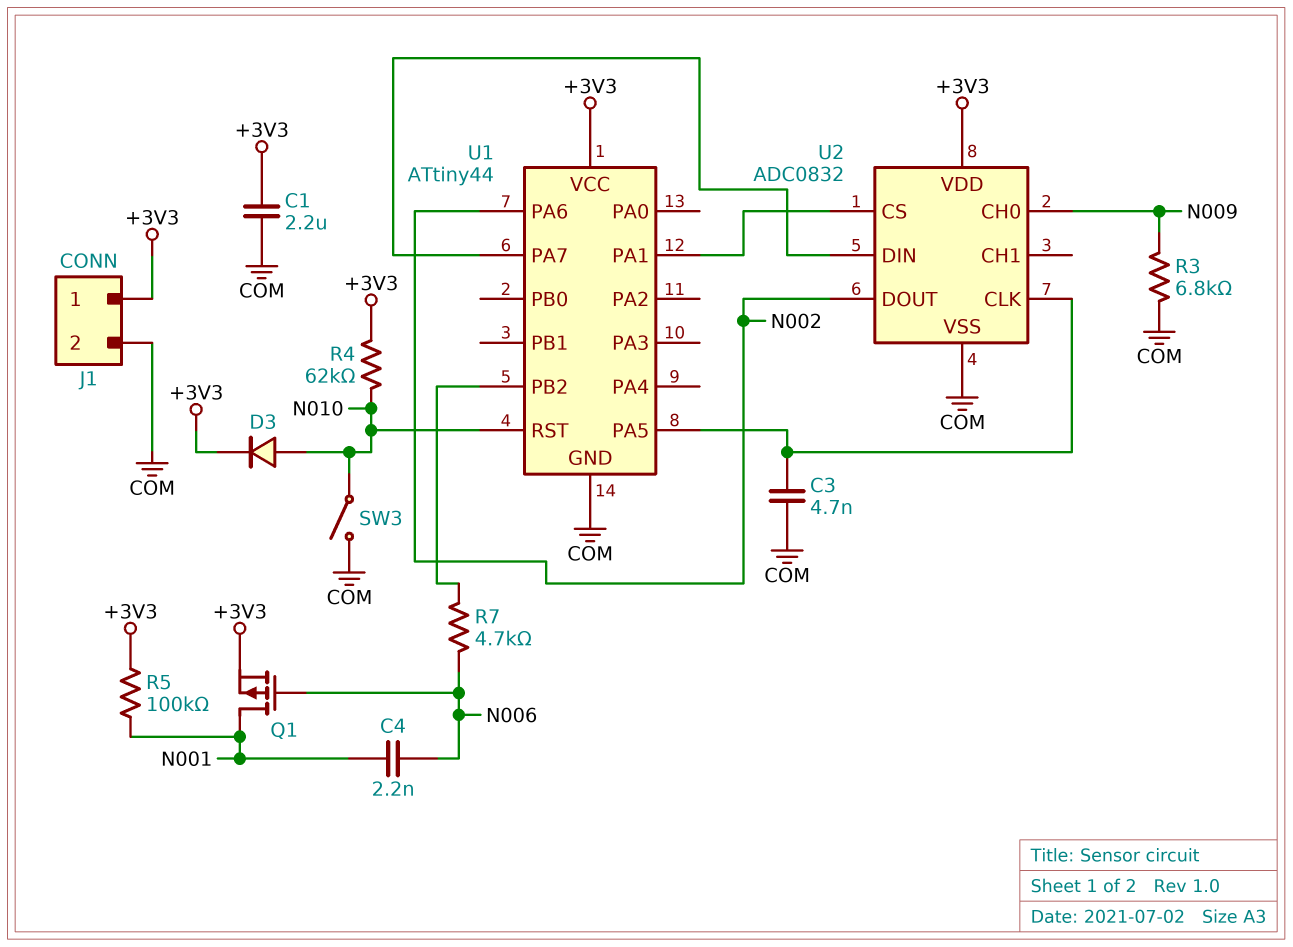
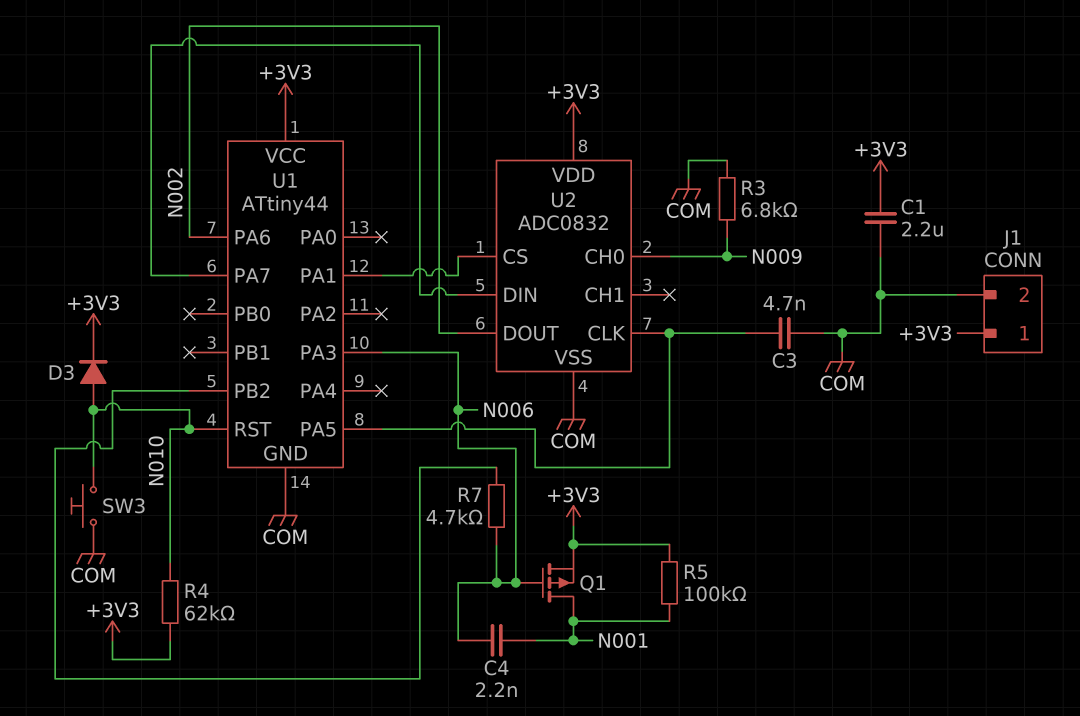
SW3: switch (COM, N010) -> button (COM, N010)
U1 pin PA3: none -> N006

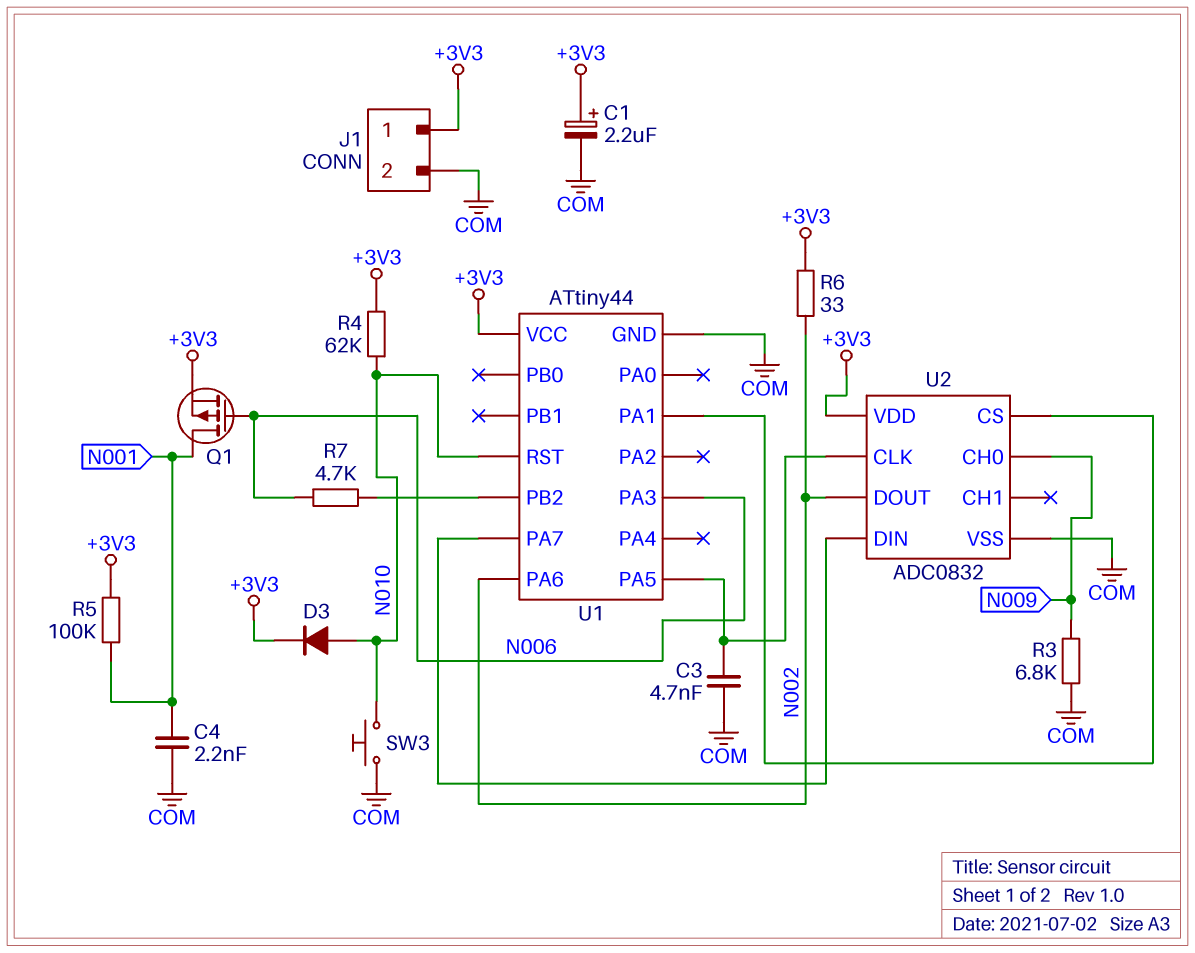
C1: 2.2uF (+3V3, COM) -> 2.2uF (plus +3V3, minus COM)
C4: 2.2nF (N001, N006) -> 2.2nF (COM, N001)
R6: none -> 33 (+3V3, N002)

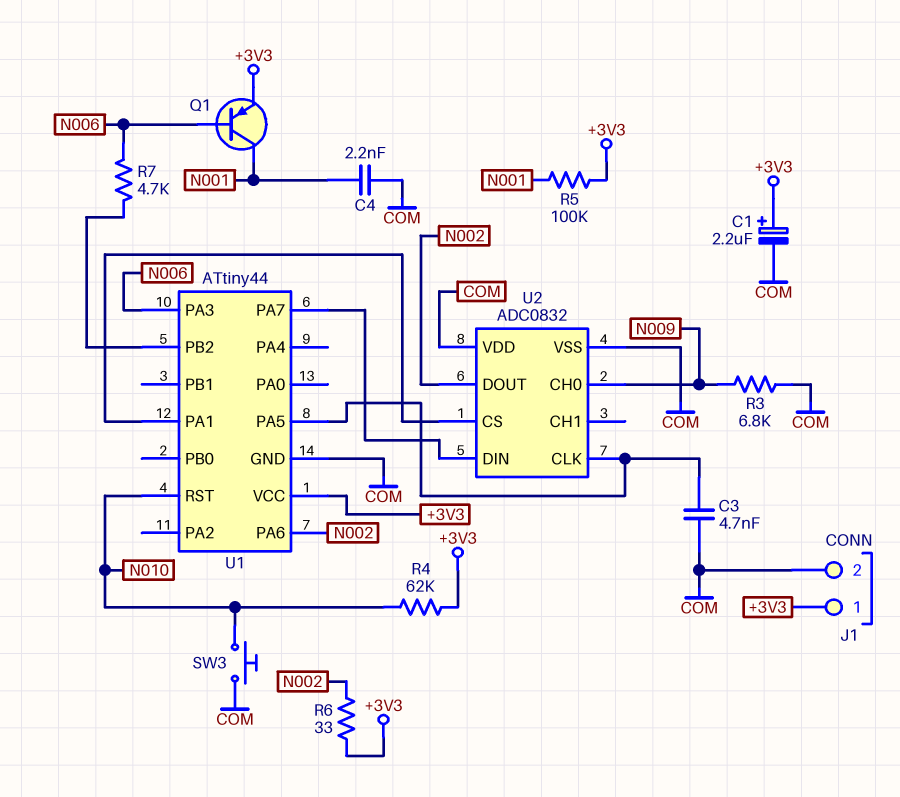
D3: diode (A N010, K +3V3) -> none
Q1: PMOS (G N006, D N001, S +3V3) -> PNP (B N006, C N001, E +3V3)
U2 pin VDD: +3V3 -> COM

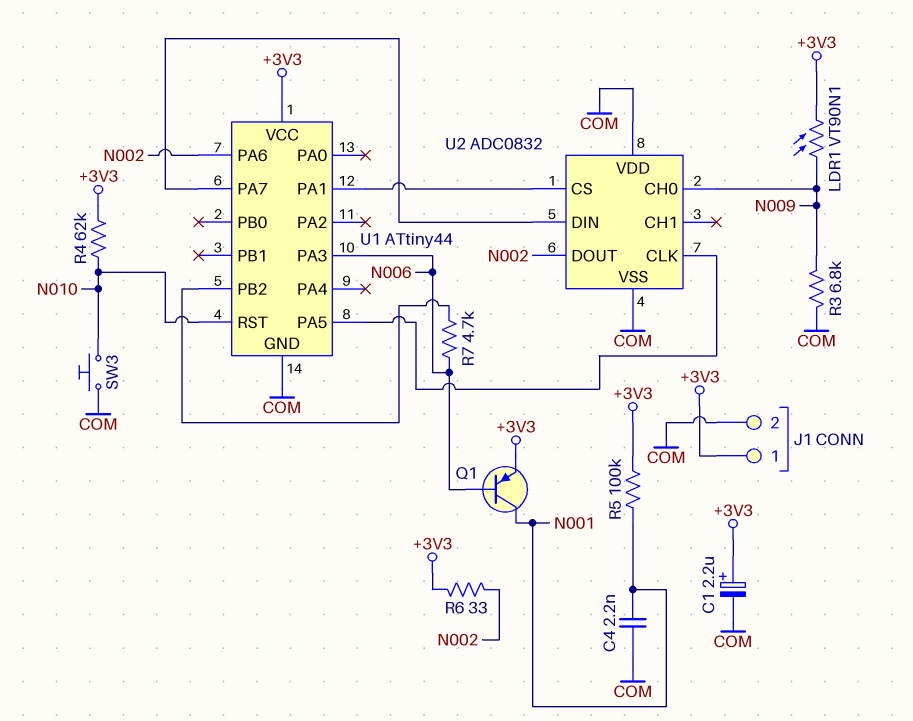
C3: 4.7nF (COM, U1/PA5) -> none
LDR1: none -> VT90N1 (+3V3, N009)

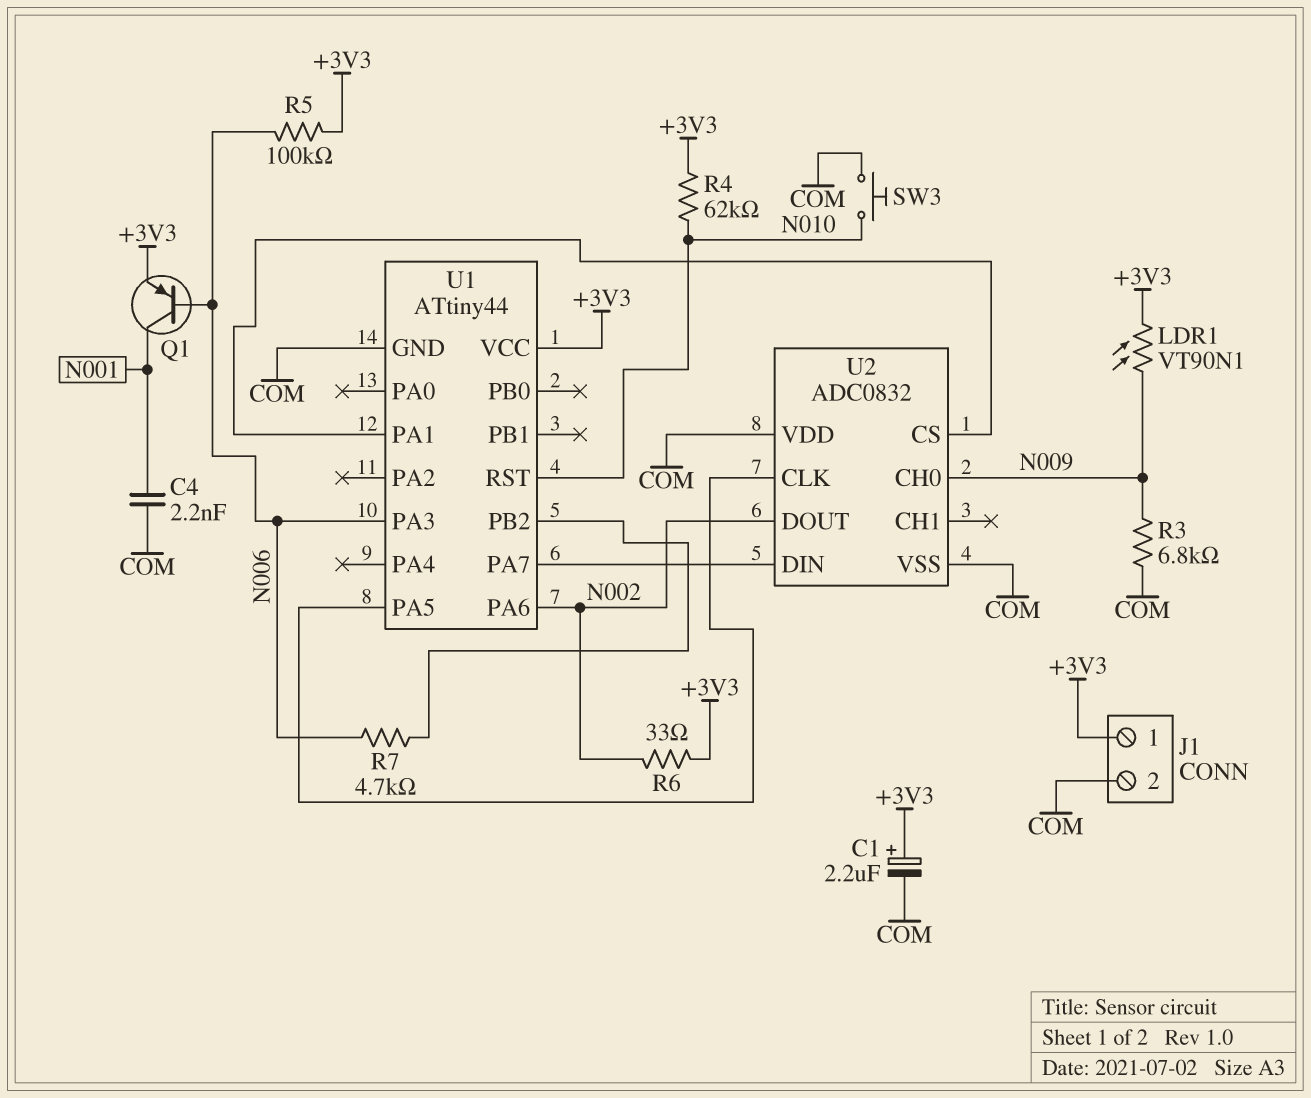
R5: 100k (+3V3, N001) -> 100k (+3V3, N006)

